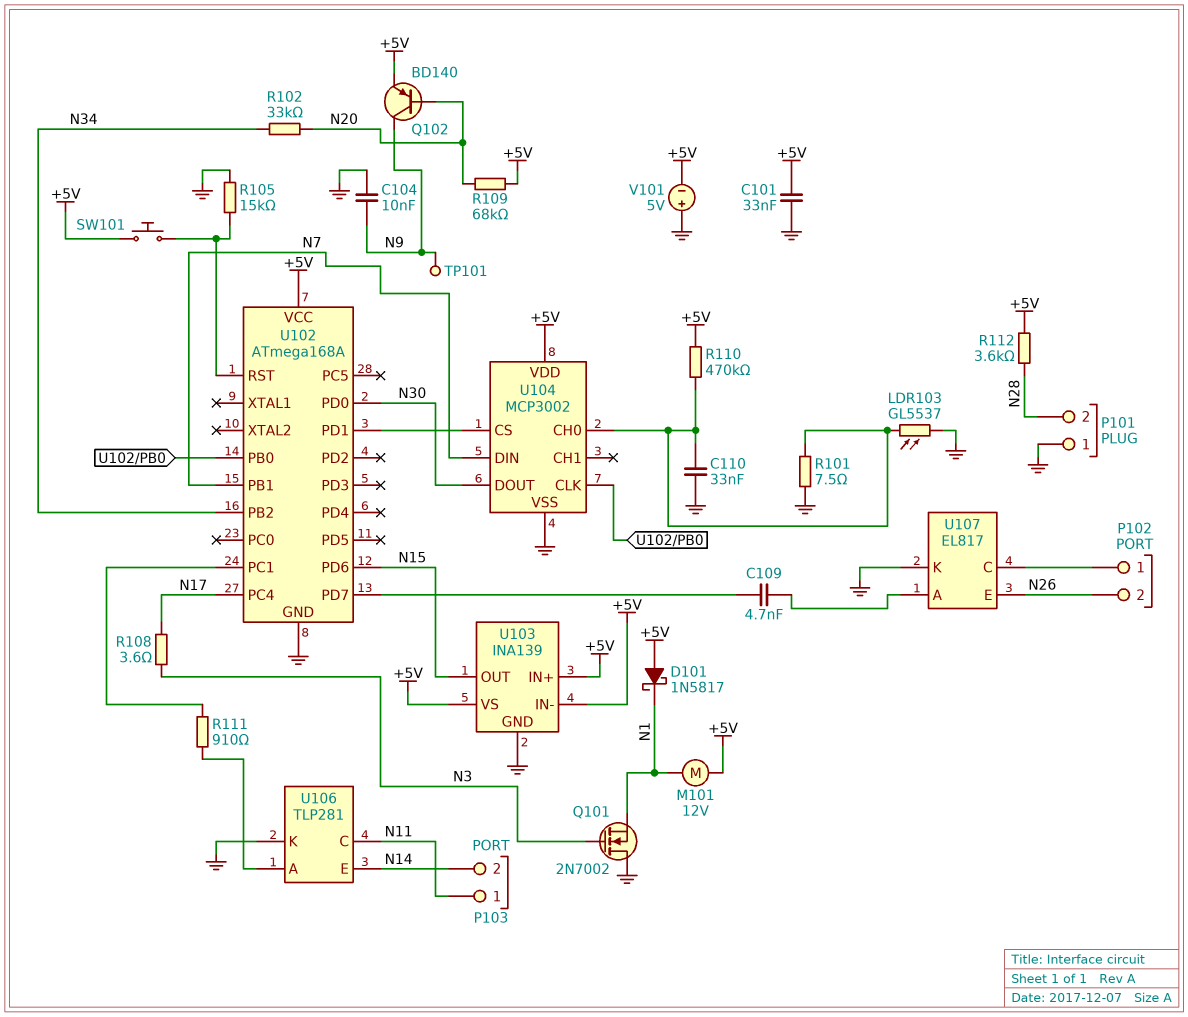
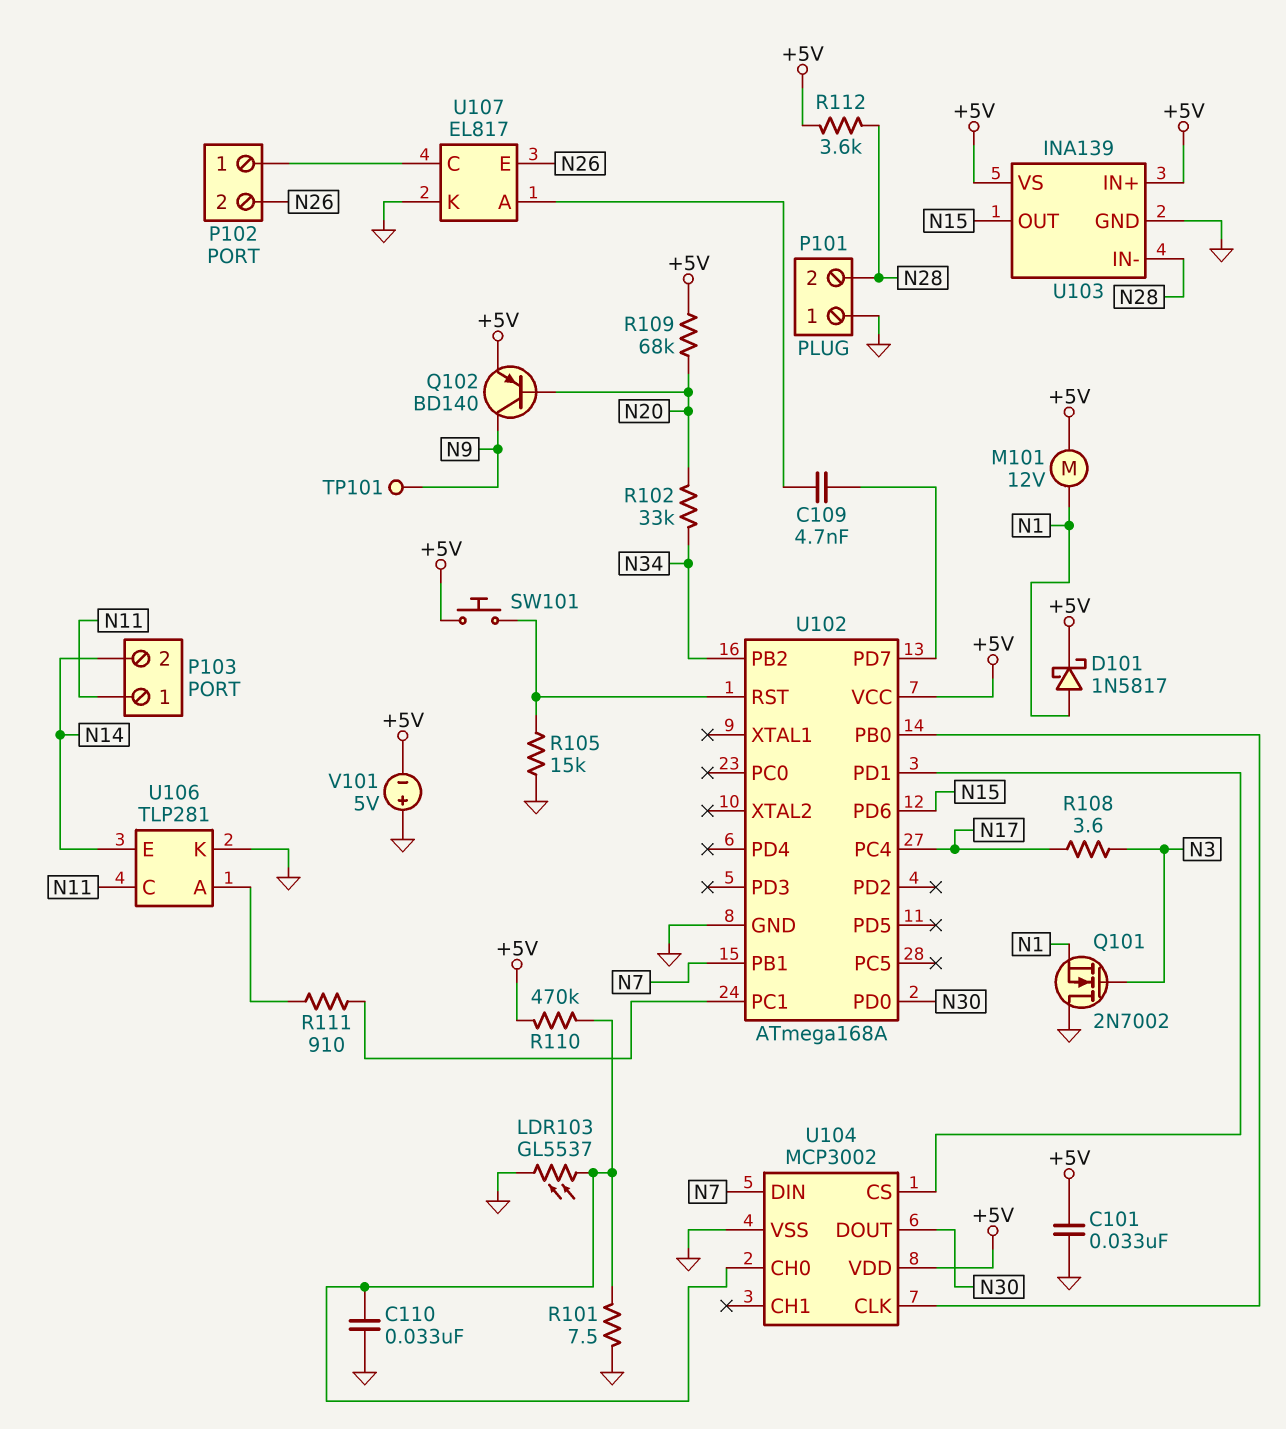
C104: 10nF (GND, N9) -> none
D101: schottky 1N5817 (A +5V, K N1) -> schottky 1N5817 (A N1, K +5V)
U103 pin IN-: +5V -> N28

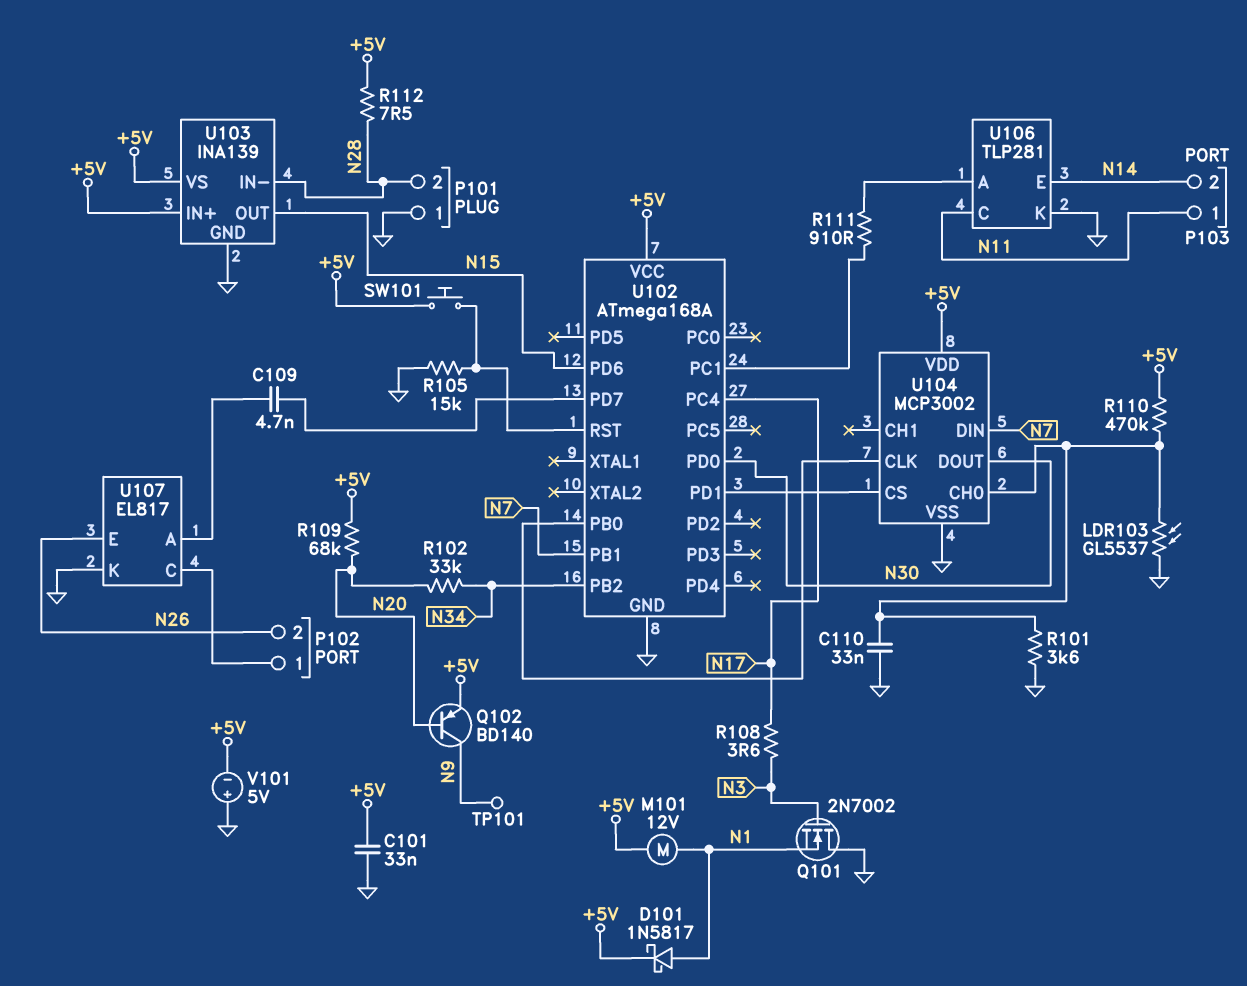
R101: 7.5 (GND, U104/CH0) -> 3.6k (GND, U104/CH0)
R112: 3.6k (+5V, N28) -> 7.5 (+5V, N28)

